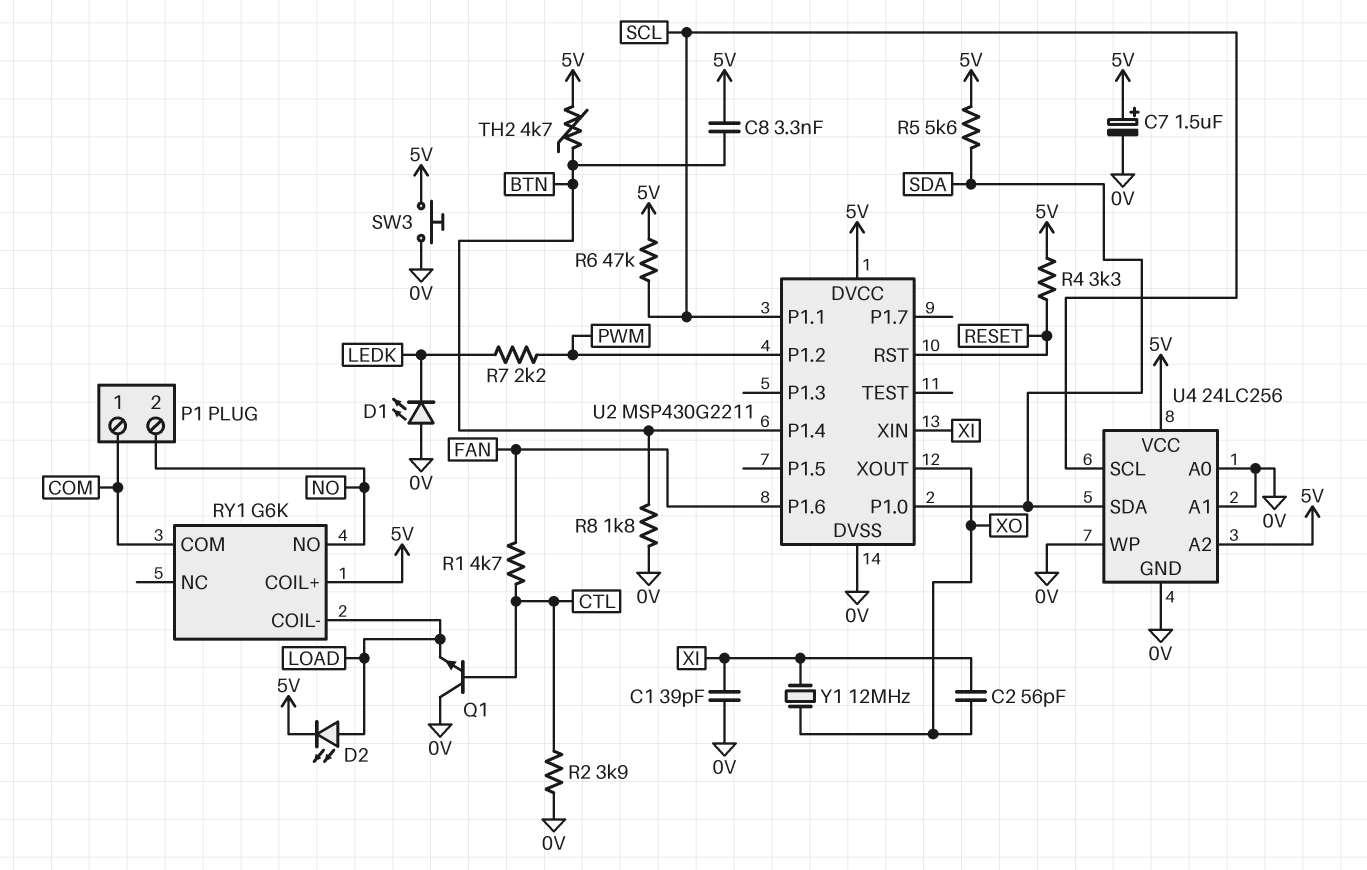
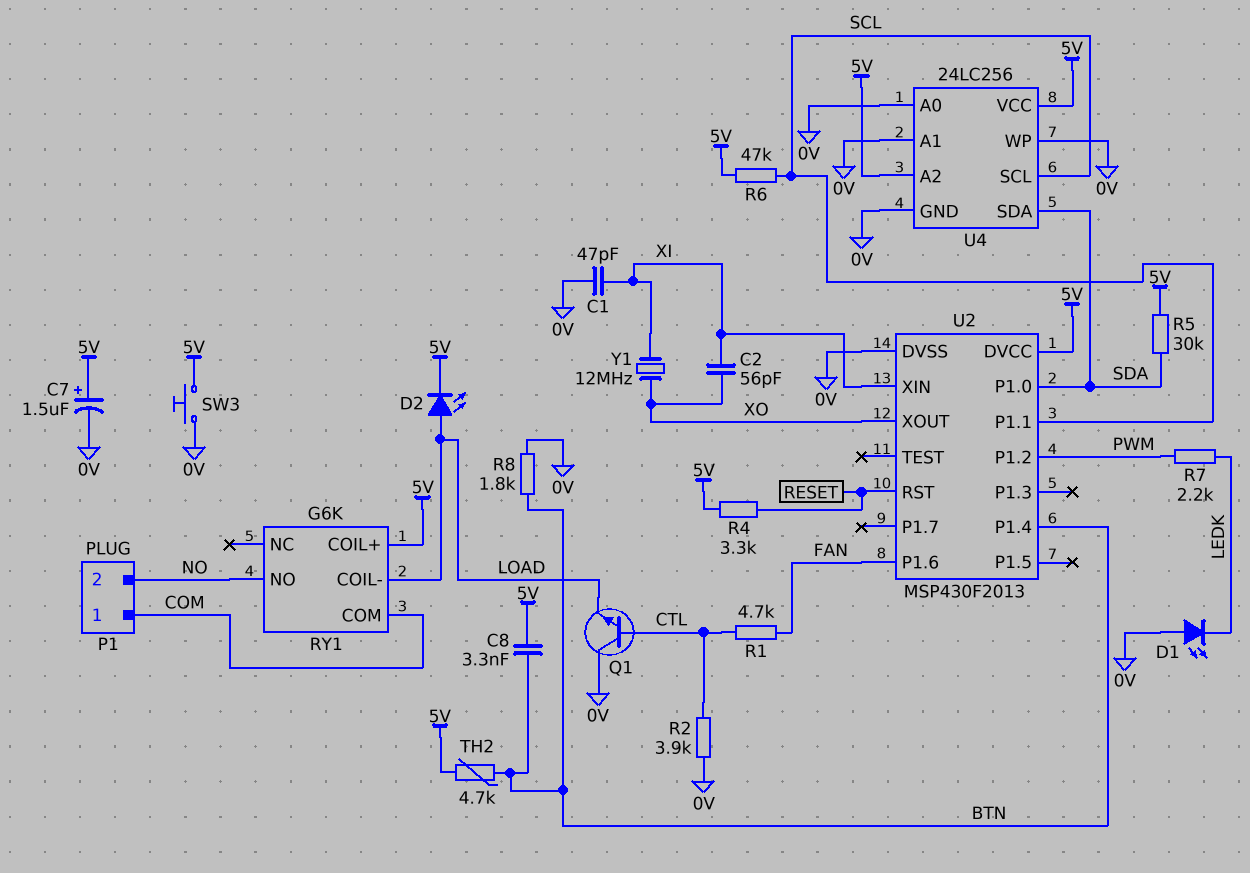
C1: 39pF (0V, XI) -> 47pF (0V, XI)
R5: 5.6k (5V, SDA) -> 30k (5V, SDA)
U2: MSP430G2211 -> MSP430F2013

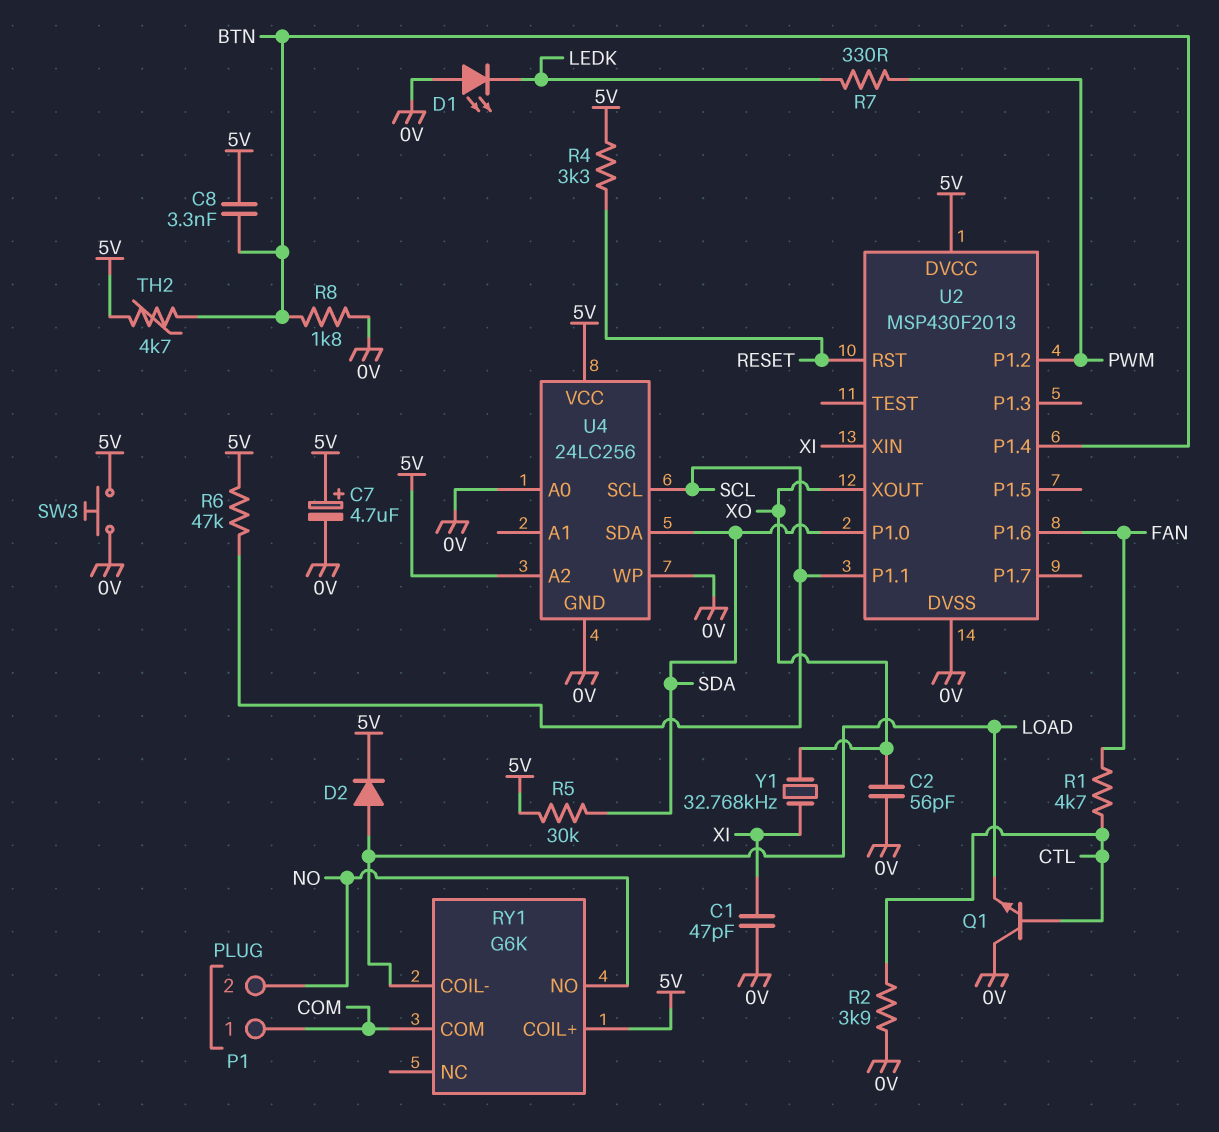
C2: 56pF (XI, XO) -> 56pF (0V, XO)
C7: 1.5uF (plus 5V, minus 0V) -> 4.7uF (plus 5V, minus 0V)
D2: LED (A LOAD, K 5V) -> diode (A LOAD, K 5V)
R7: 2.2k (LEDK, PWM) -> 330 (LEDK, PWM)
U4 pin A1: 0V -> none
Y1: 12MHz (XI, XO) -> 32.768kHz (XI, XO)

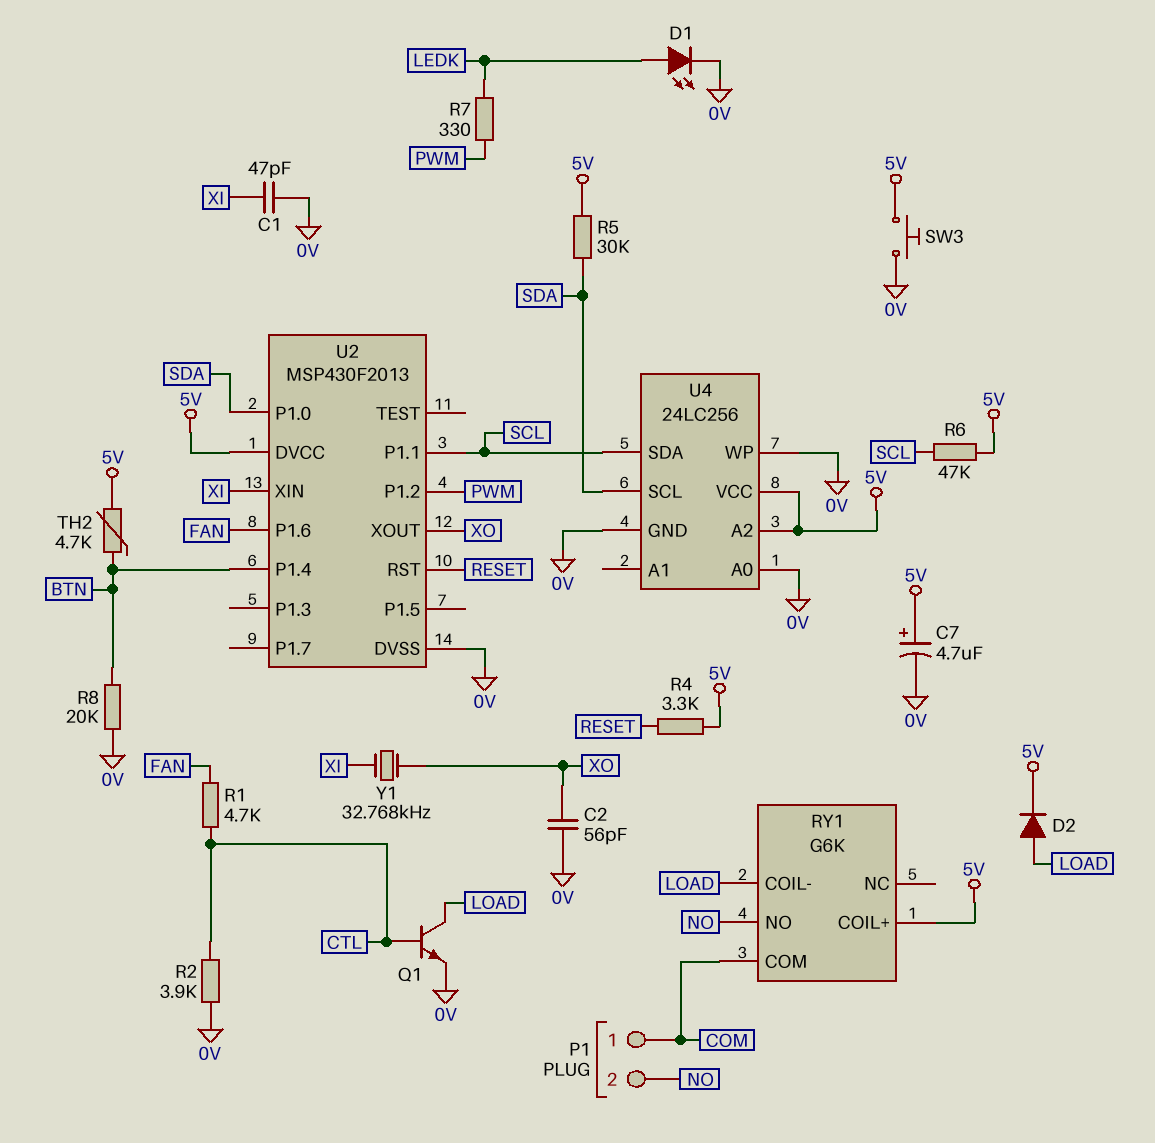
C8: 3.3nF (5V, BTN) -> none
D1: LED (A 0V, K LEDK) -> LED (A LEDK, K 0V)
Q1: NPN (B CTL, C 0V, E LOAD) -> NPN (B CTL, C LOAD, E 0V)
R8: 1.8k (0V, BTN) -> 20k (0V, BTN)
U4 pin SCL: SCL -> SDA
U4 pin SDA: SDA -> SCL

